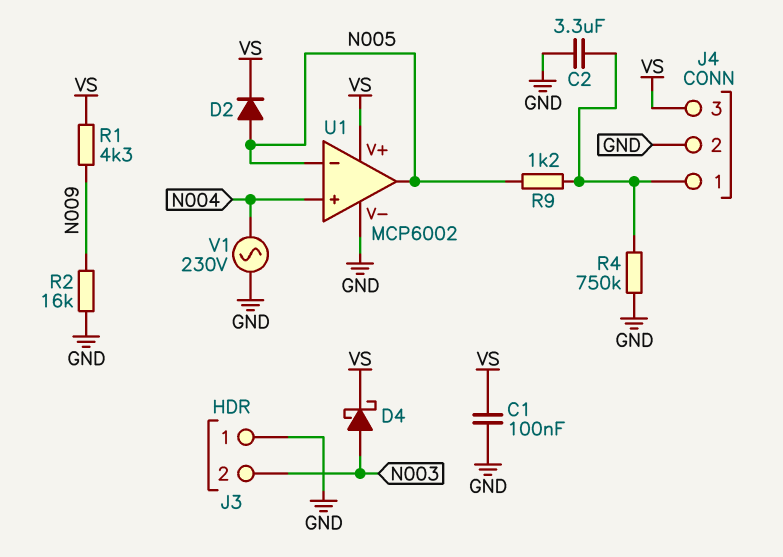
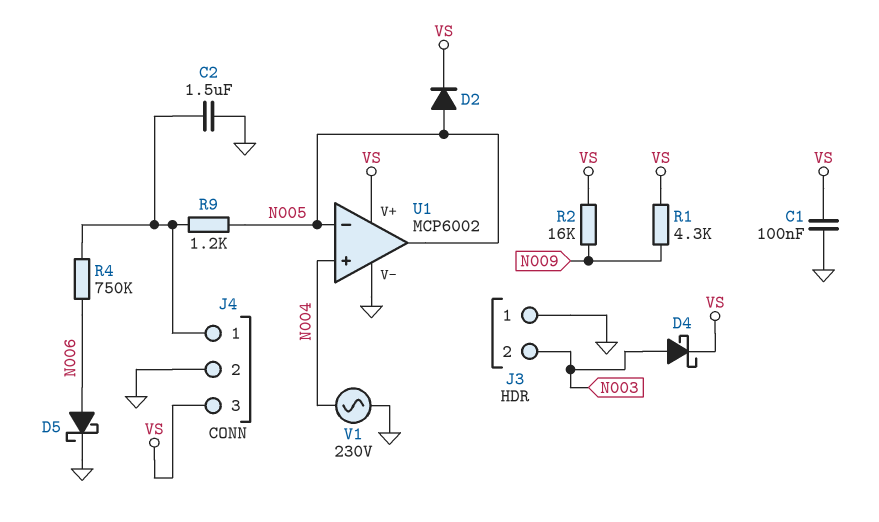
C2: 3.3uF (GND, J4/1) -> 1.5uF (GND, J4/1)
D5: none -> schottky (A N006, K GND)
R2: 16k (GND, N009) -> 16k (N009, VS)
R4: 750k (GND, J4/1) -> 750k (J4/1, N006)

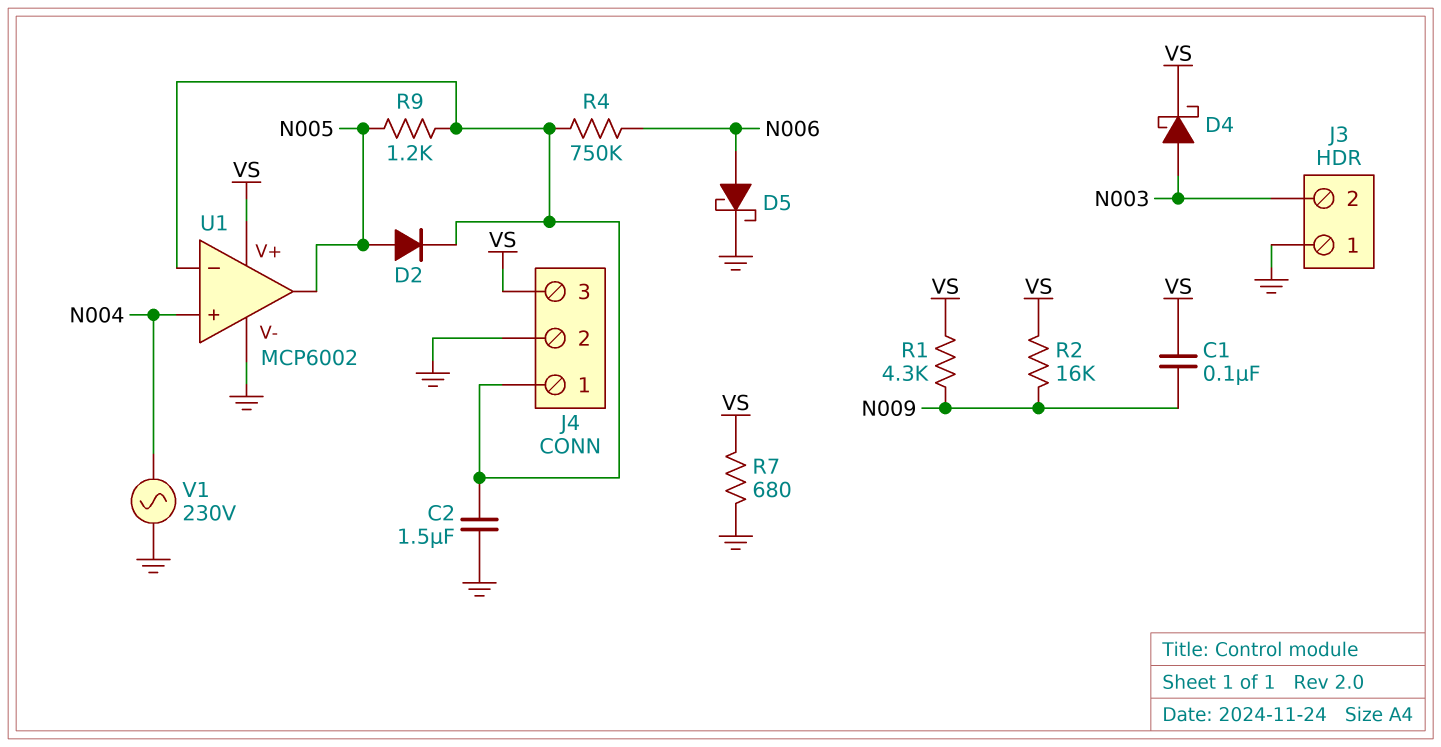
C1: 100nF (GND, VS) -> 100nF (N009, VS)
D2: diode (A N005, K VS) -> diode (A N005, K J4/1)
R7: none -> 680 (GND, VS)
U1 pin in-: N005 -> J4/1

